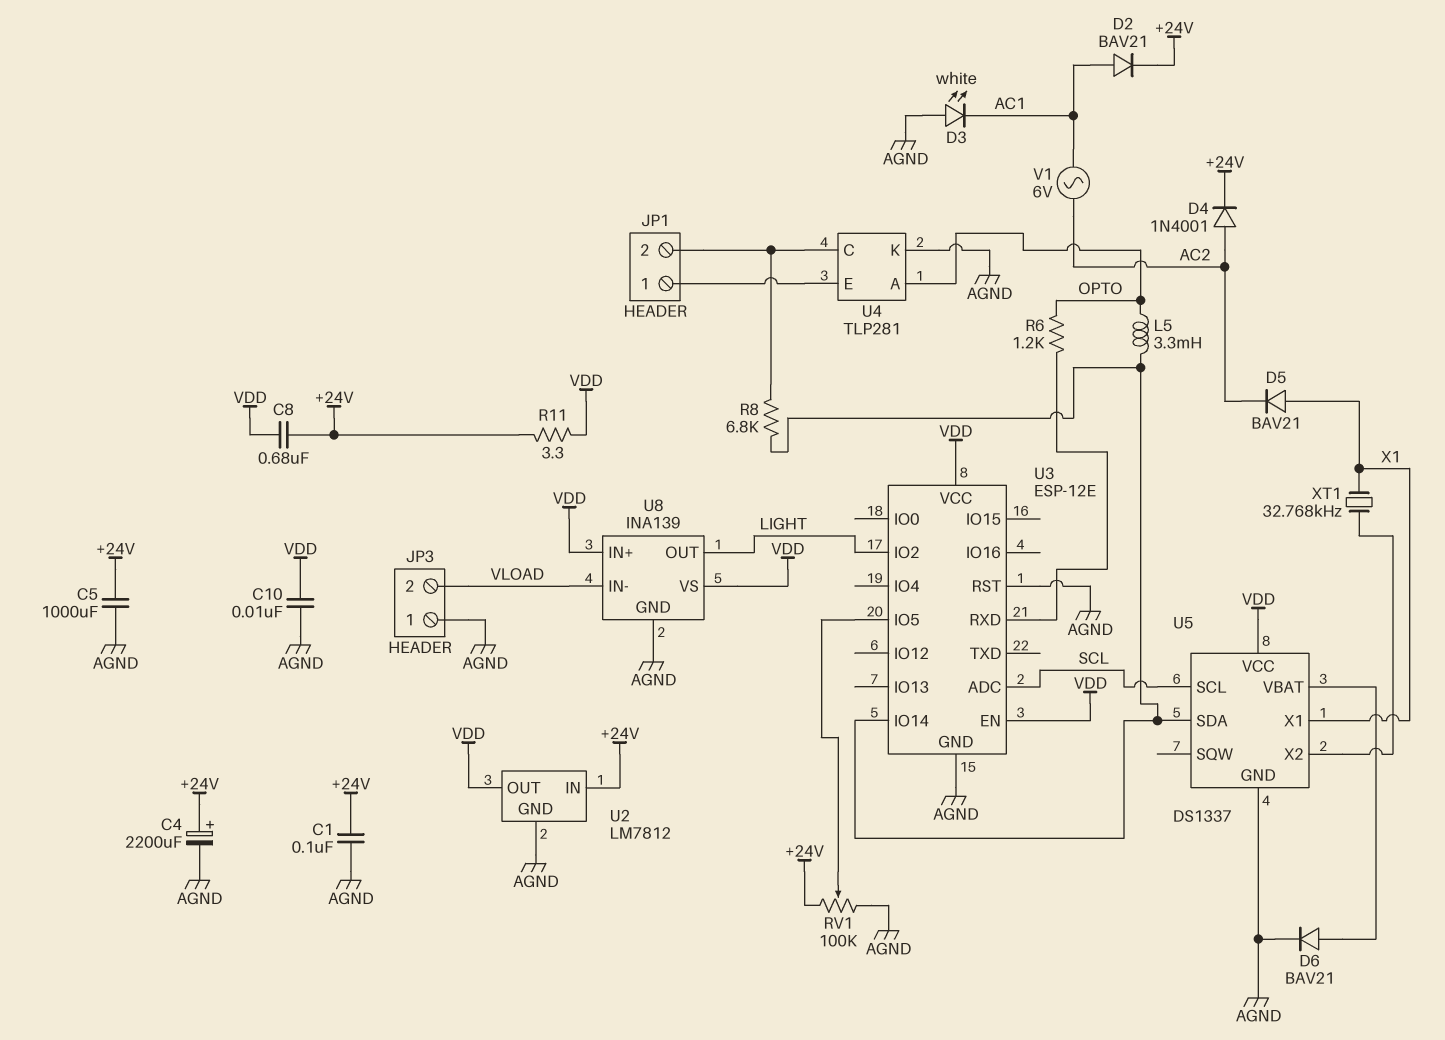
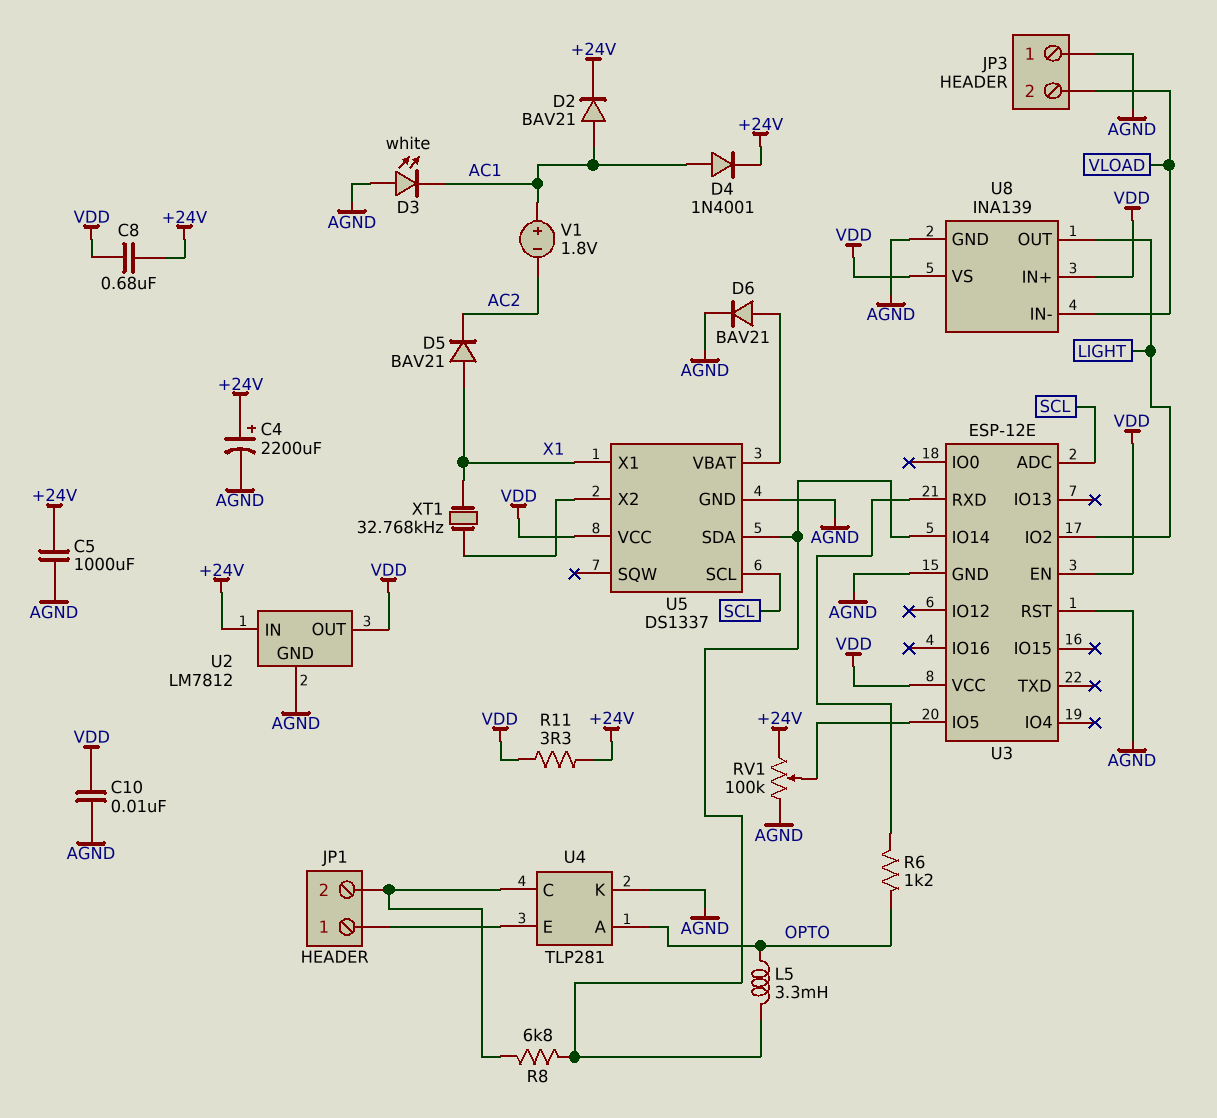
C1: 100nF (+24V, AGND) -> none
D4: diode 1N4001 (A AC2, K +24V) -> diode 1N4001 (A AC1, K +24V)
V1: AC 6V (AC1, AC2) -> 1.8V (plus AC1, minus AC2)

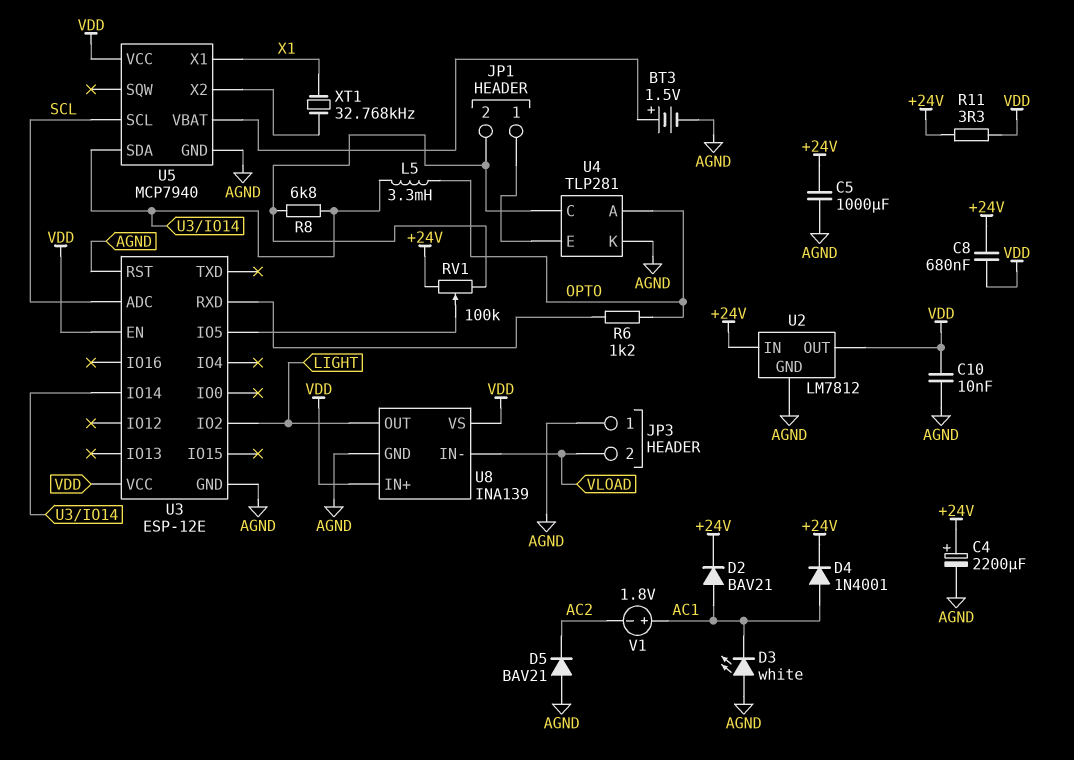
BT3: none -> 1.5V (plus U5/VBAT, minus AGND)
D5: diode BAV21 (A X1, K AC2) -> diode BAV21 (A AGND, K AC2)
D6: diode BAV21 (A U5/VBAT, K AGND) -> none
RV1: 100k (+24V, AGND, wiper U3/IO5) -> 100k (+24V, JP1/2, wiper U3/IO5)
U5: DS1337 -> MCP7940

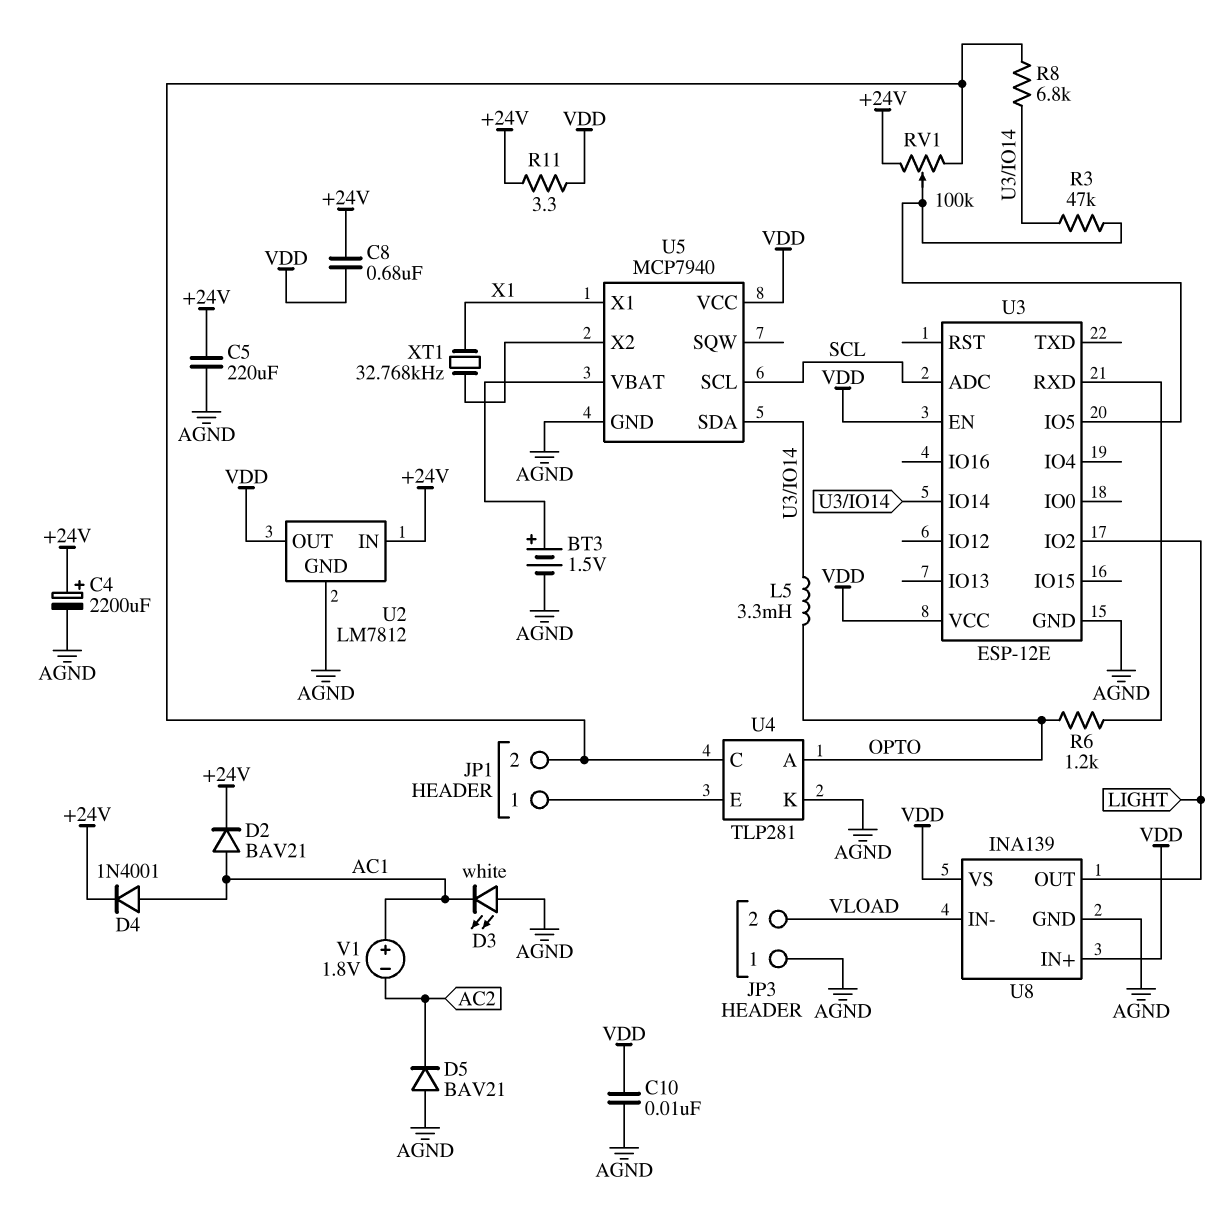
C5: 1000uF (+24V, AGND) -> 220uF (+24V, AGND)
R3: none -> 47k (U3/IO5, U3/IO14)
U3 pin RST: AGND -> none

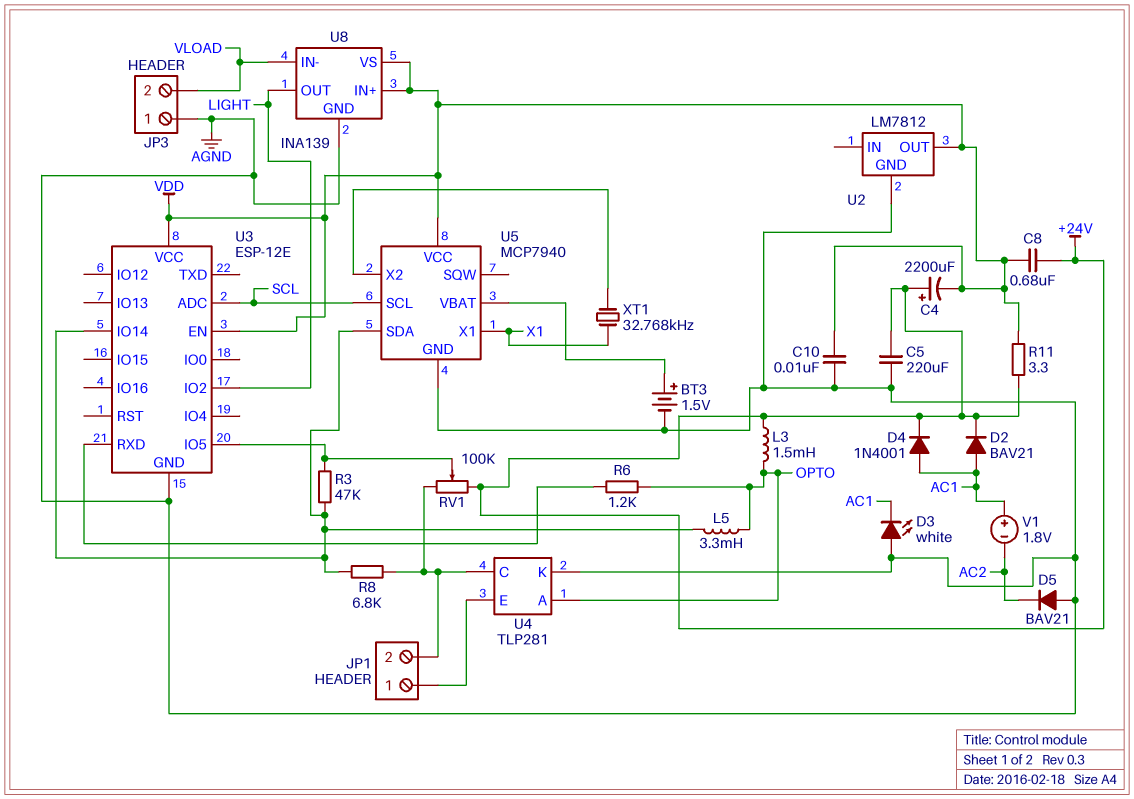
C4: 2200uF (plus +24V, minus AGND) -> 2200uF (plus +24V, minus VDD)
L3: none -> 1.5mH (+24V, OPTO)
U2 pin IN: +24V -> none

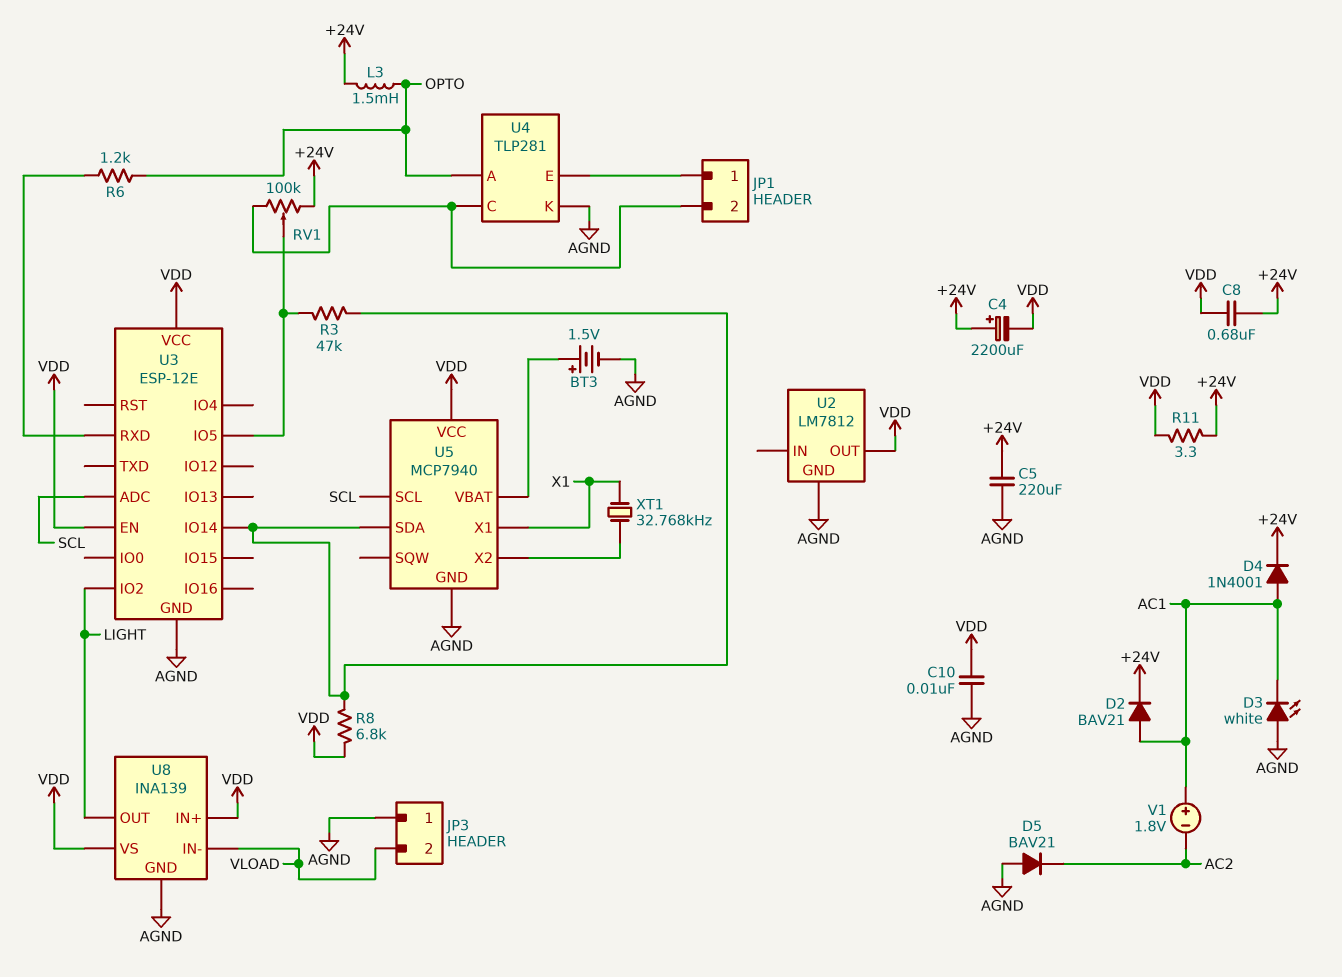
L5: 3.3mH (OPTO, U3/IO14) -> none
R8: 6.8k (JP1/2, U3/IO14) -> 6.8k (U3/IO14, VDD)

